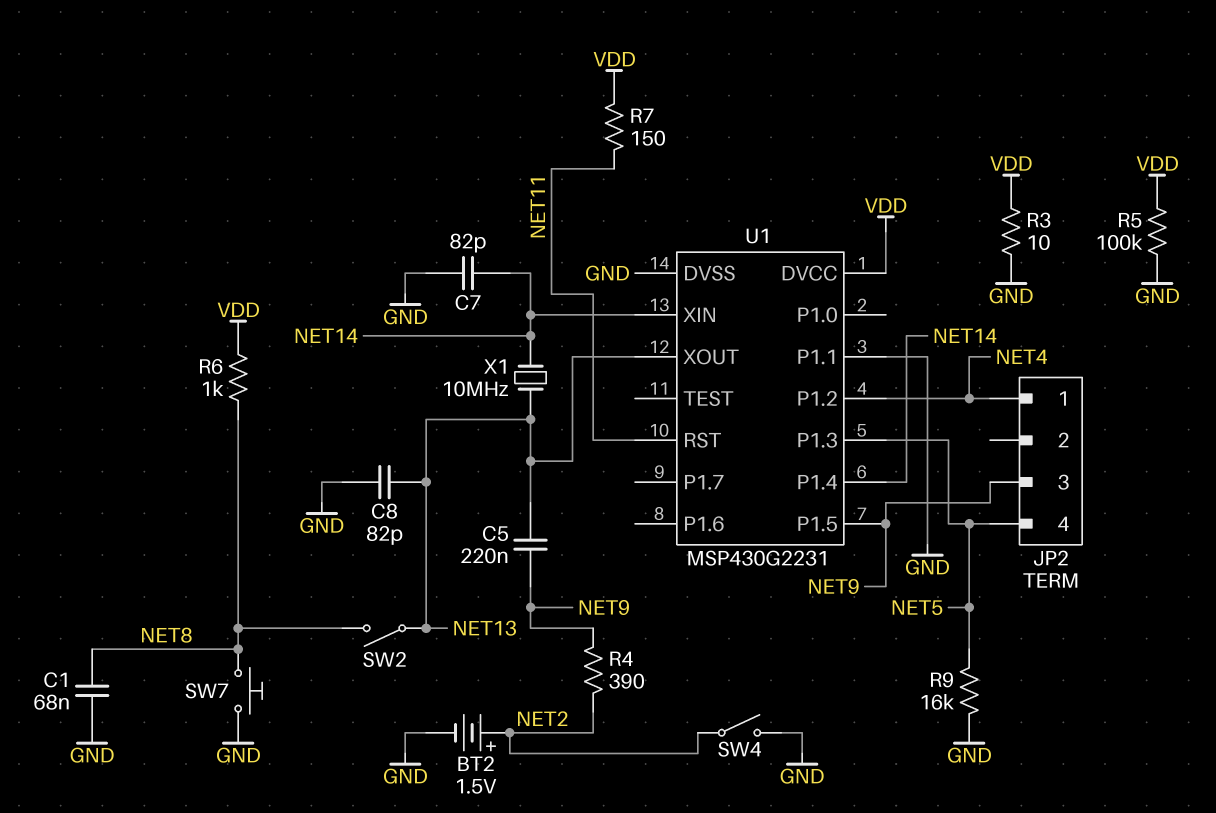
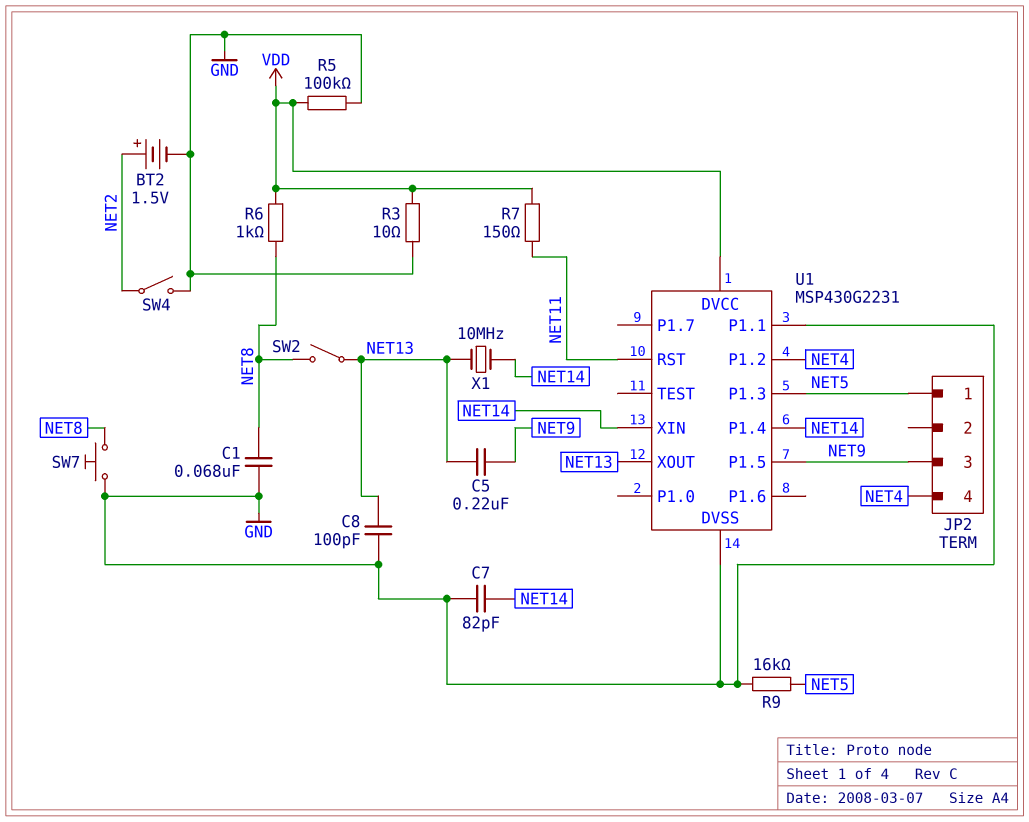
C8: 82pF (GND, NET13) -> 100pF (GND, NET13)
JP2 pin 1: NET4 -> NET5
JP2 pin 4: NET5 -> NET4
R4: 390 (NET2, NET9) -> none

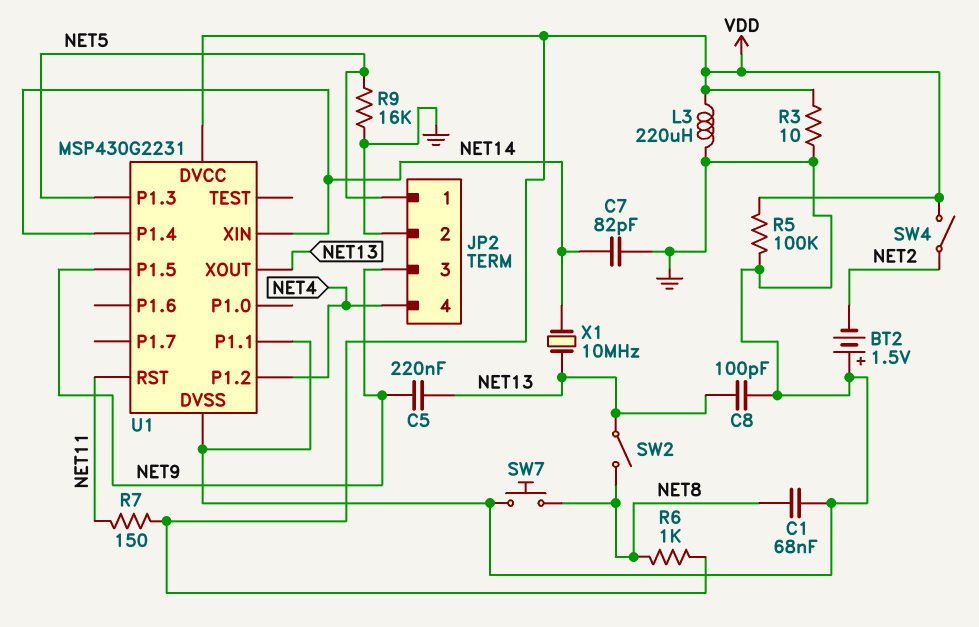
BT2: 1.5V (plus NET2, minus GND) -> 1.5V (plus GND, minus NET2)
JP2 pin 2: none -> GND
L3: none -> 220uH (GND, VDD)
SW4: switch (GND, NET2) -> switch (NET2, VDD)

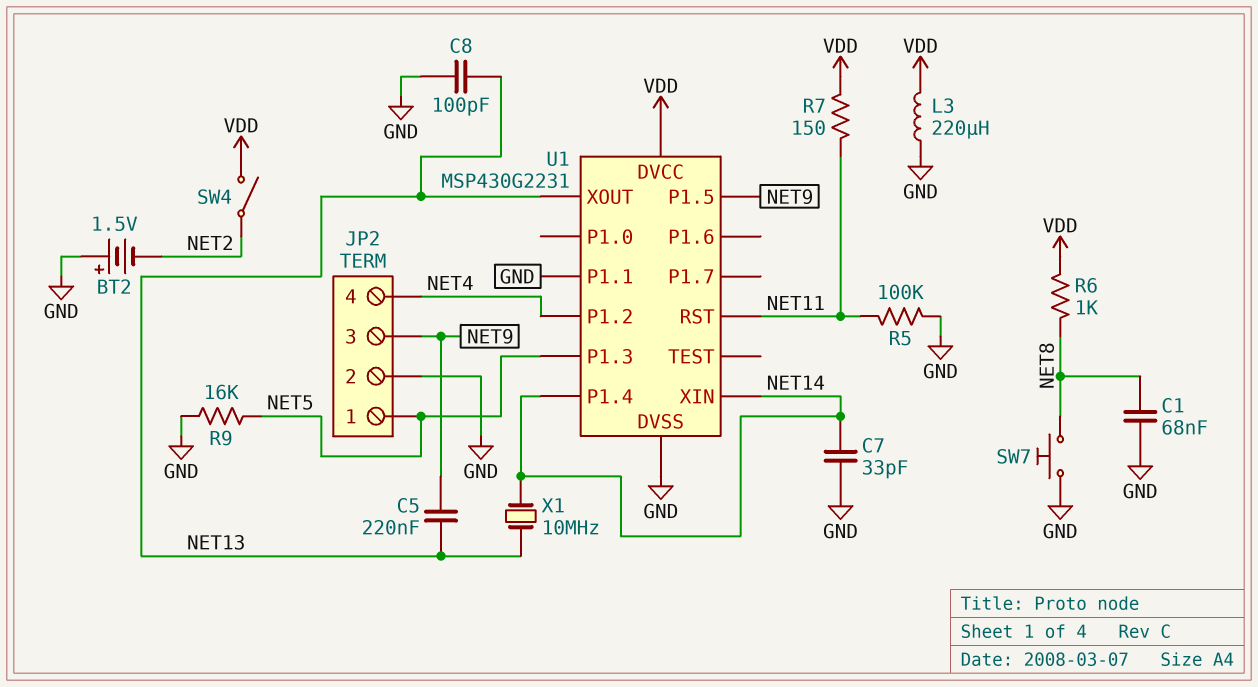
C7: 82pF (GND, NET14) -> 33pF (GND, NET14)
R3: 10 (GND, VDD) -> none
R5: 100k (GND, VDD) -> 100k (GND, NET11)
SW2: switch (NET8, NET13) -> none

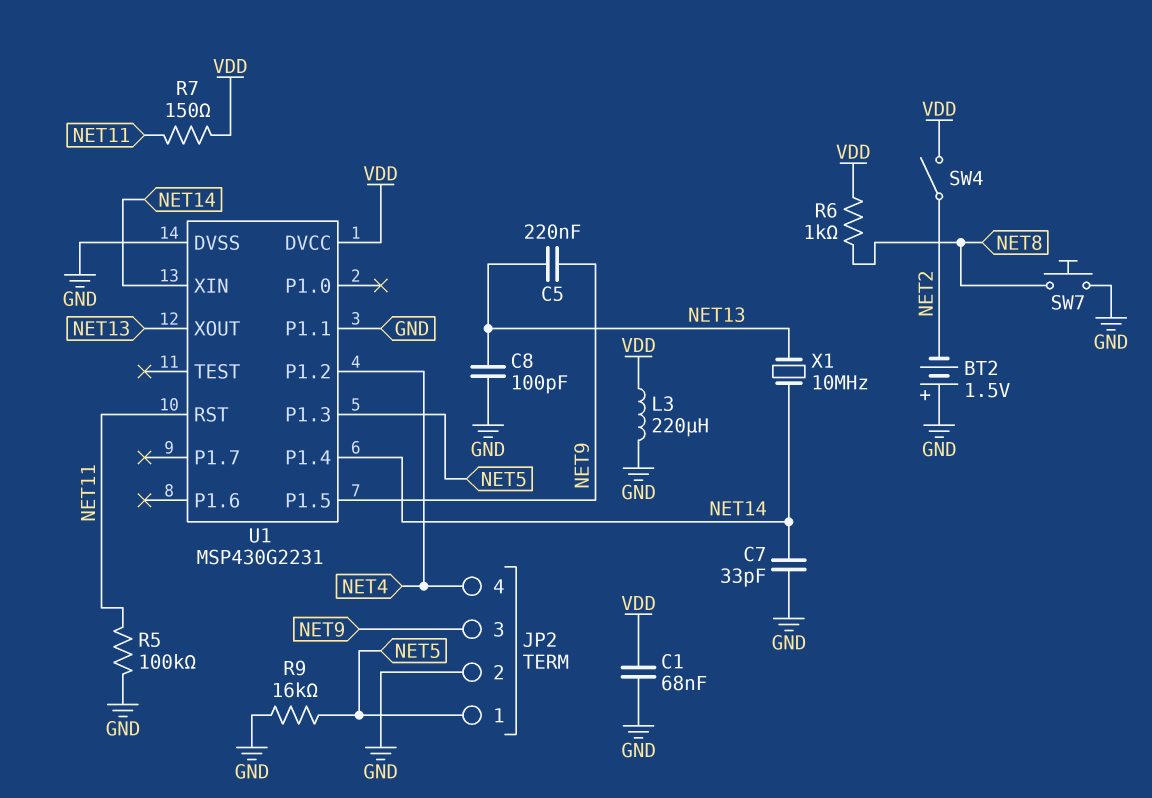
C1: 68nF (GND, NET8) -> 68nF (GND, VDD)

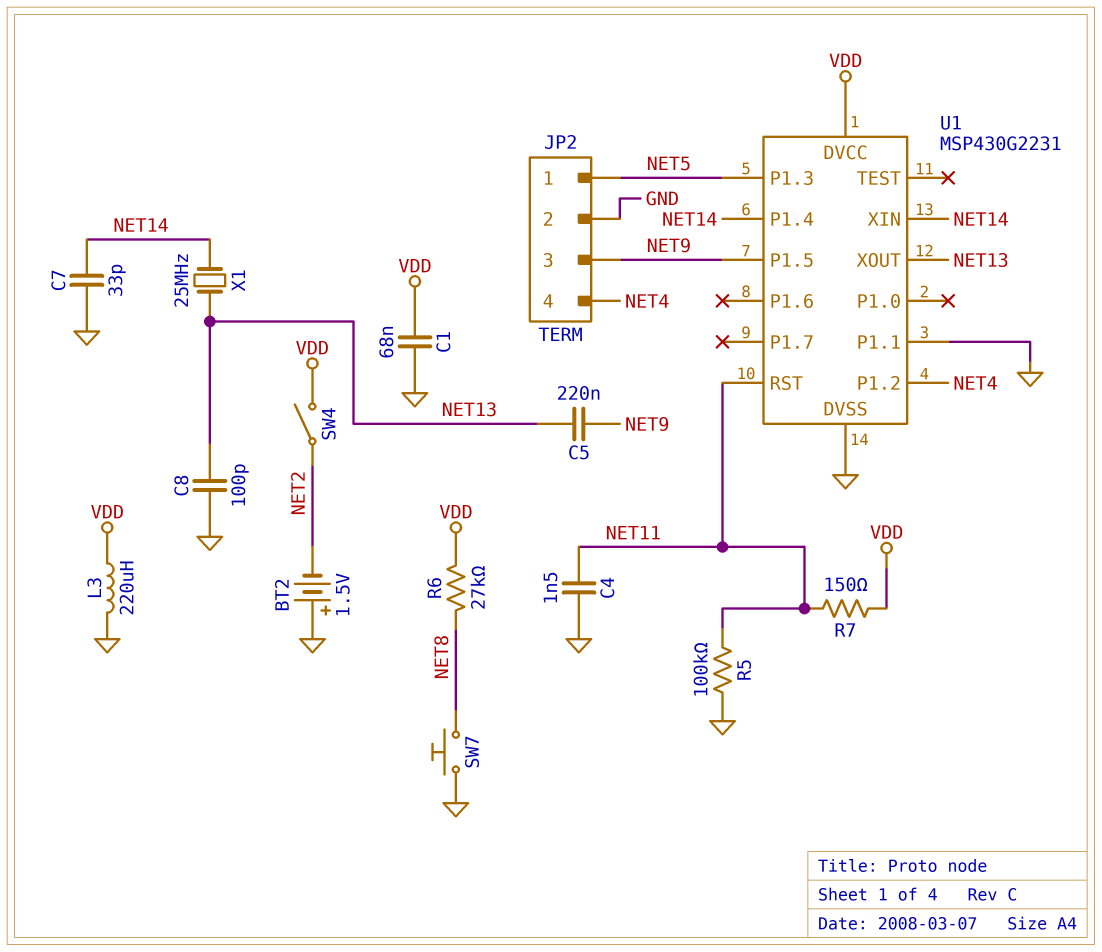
C4: none -> 1.5nF (GND, NET11)
R6: 1k (NET8, VDD) -> 27k (NET8, VDD)
R9: 16k (GND, NET5) -> none
X1: 10MHz (NET13, NET14) -> 25MHz (NET13, NET14)

